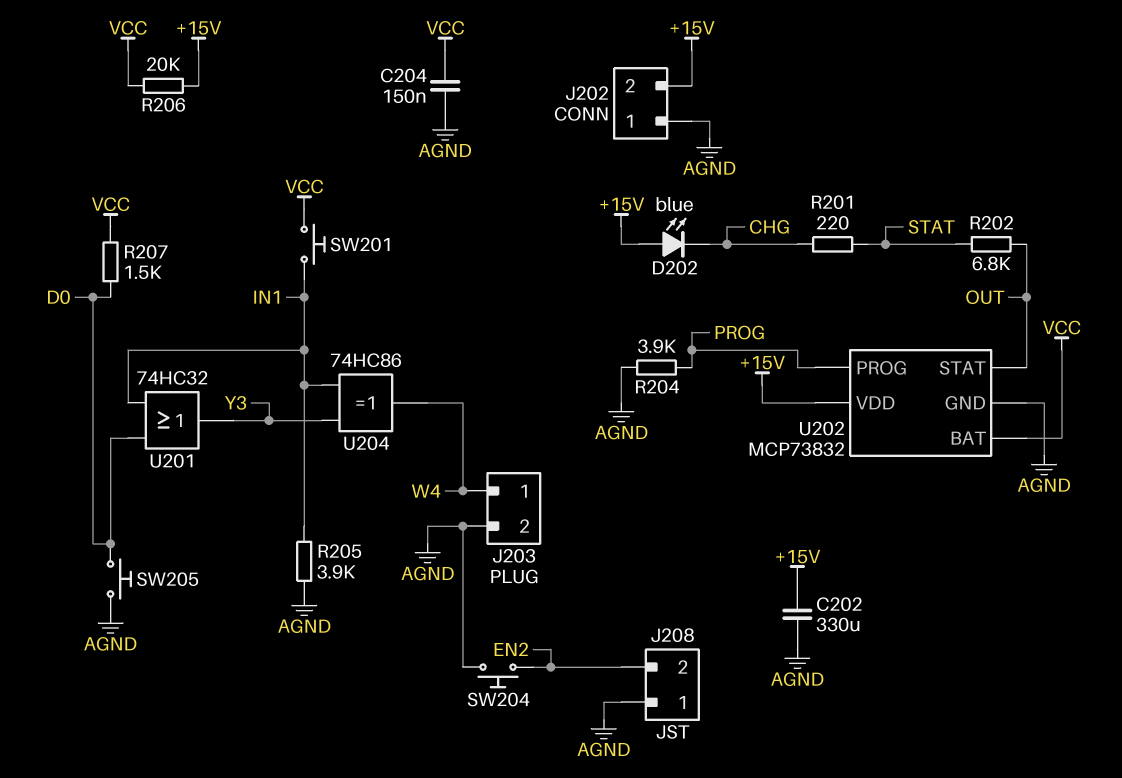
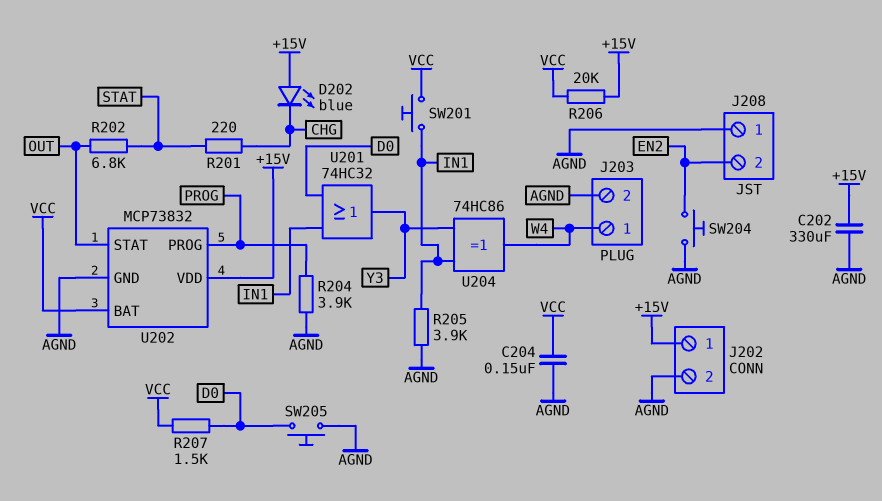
J202 pin 1: AGND -> +15V
J202 pin 2: +15V -> AGND

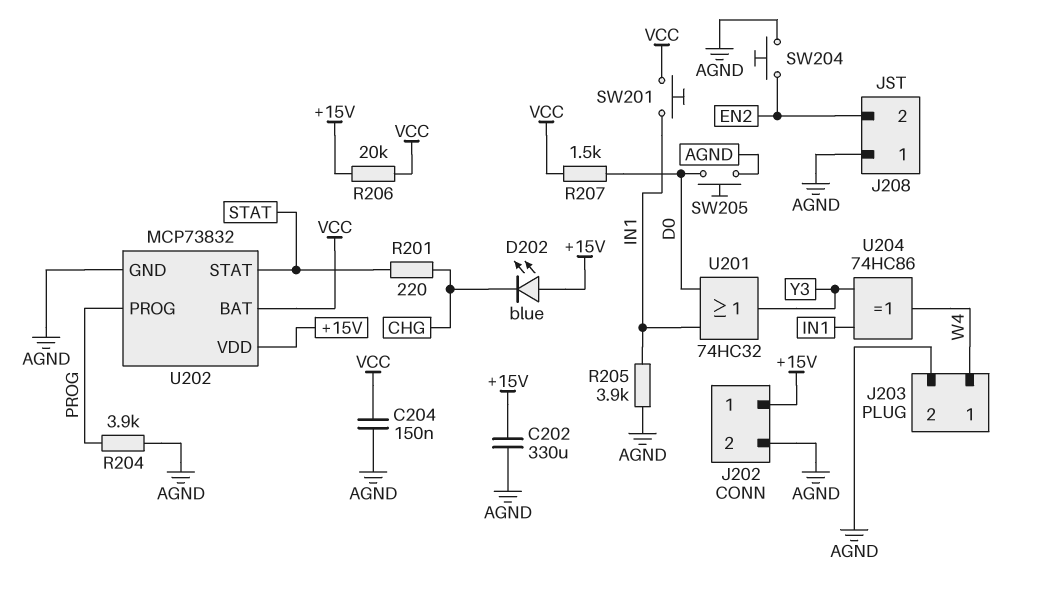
R202: 6.8k (OUT, STAT) -> none
U202 pin STAT: OUT -> STAT

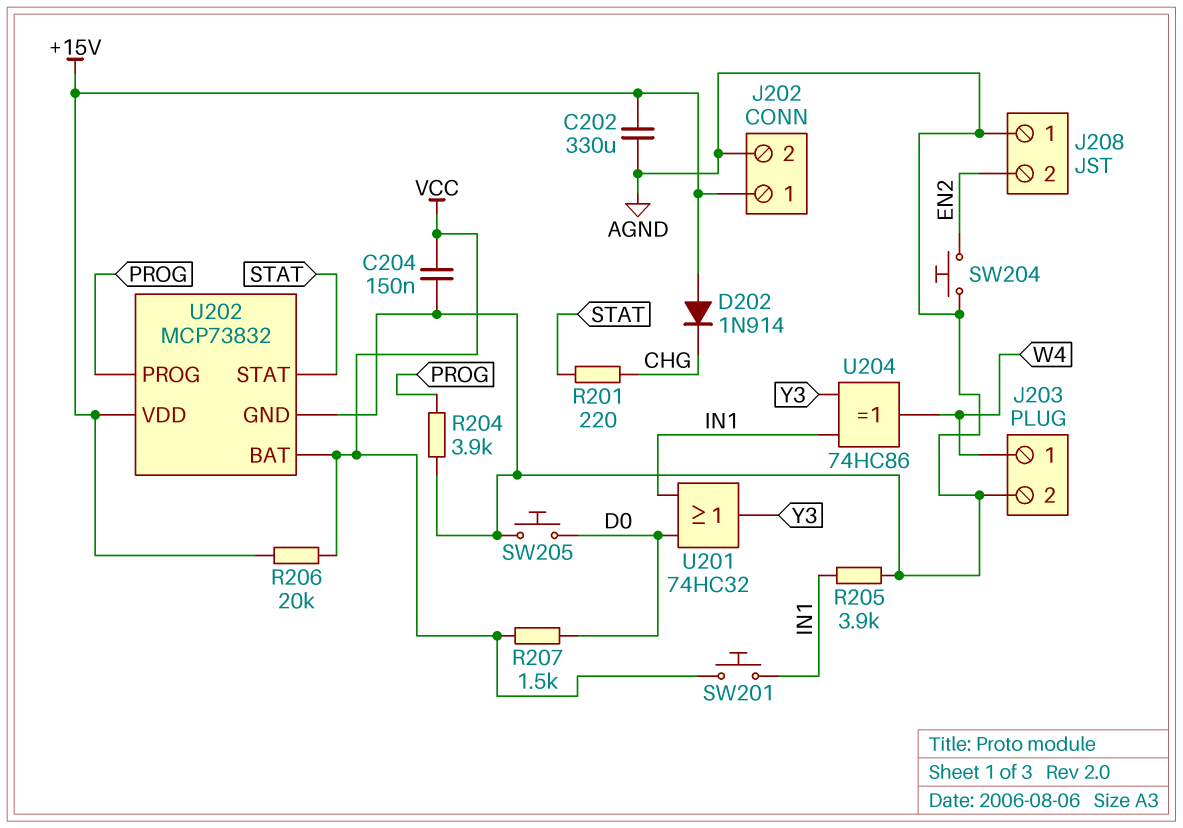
D202: LED blue (A +15V, K CHG) -> diode 1N914 (A +15V, K CHG)

